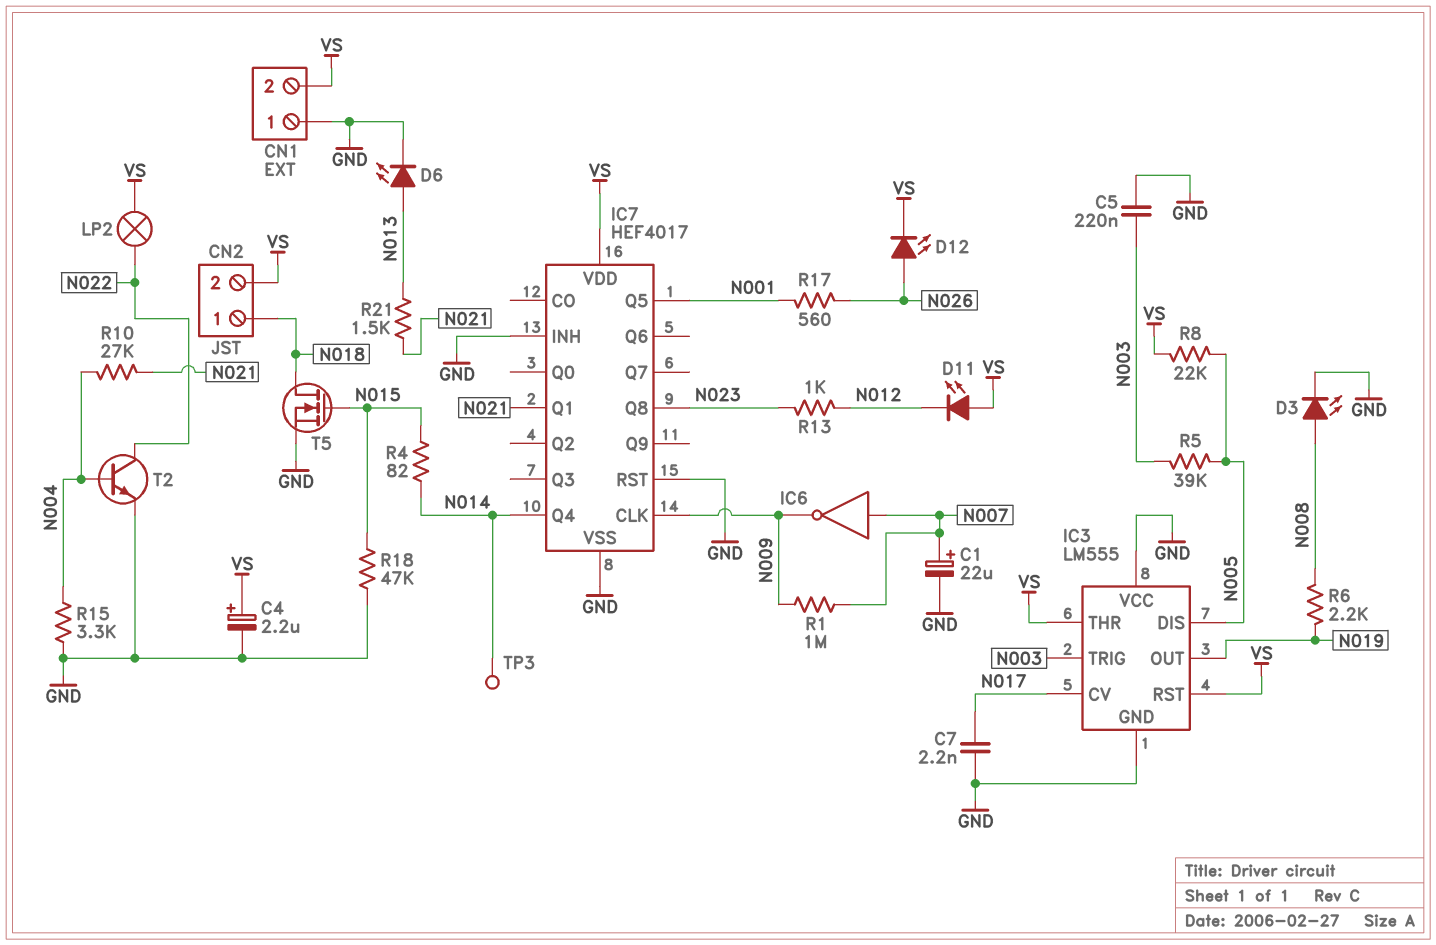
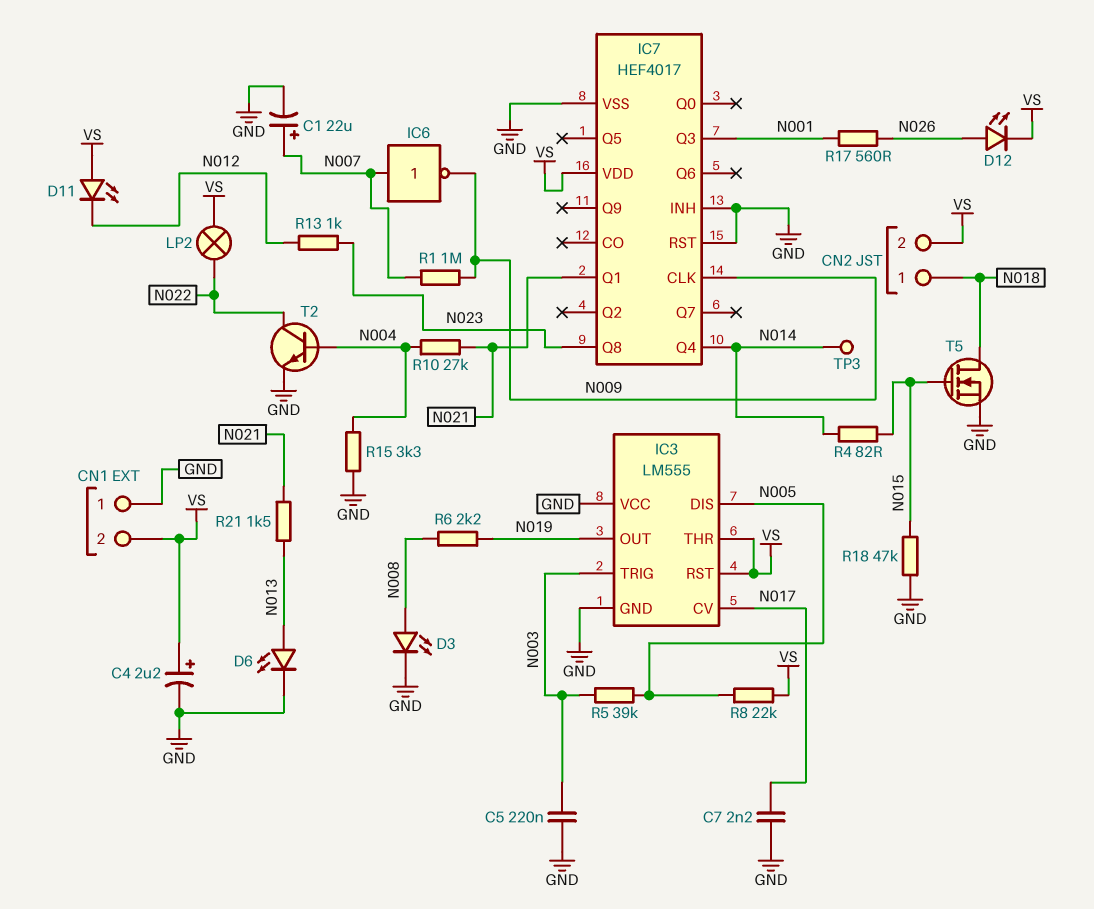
IC7 pin Q3: none -> N001
IC7 pin Q5: N001 -> none

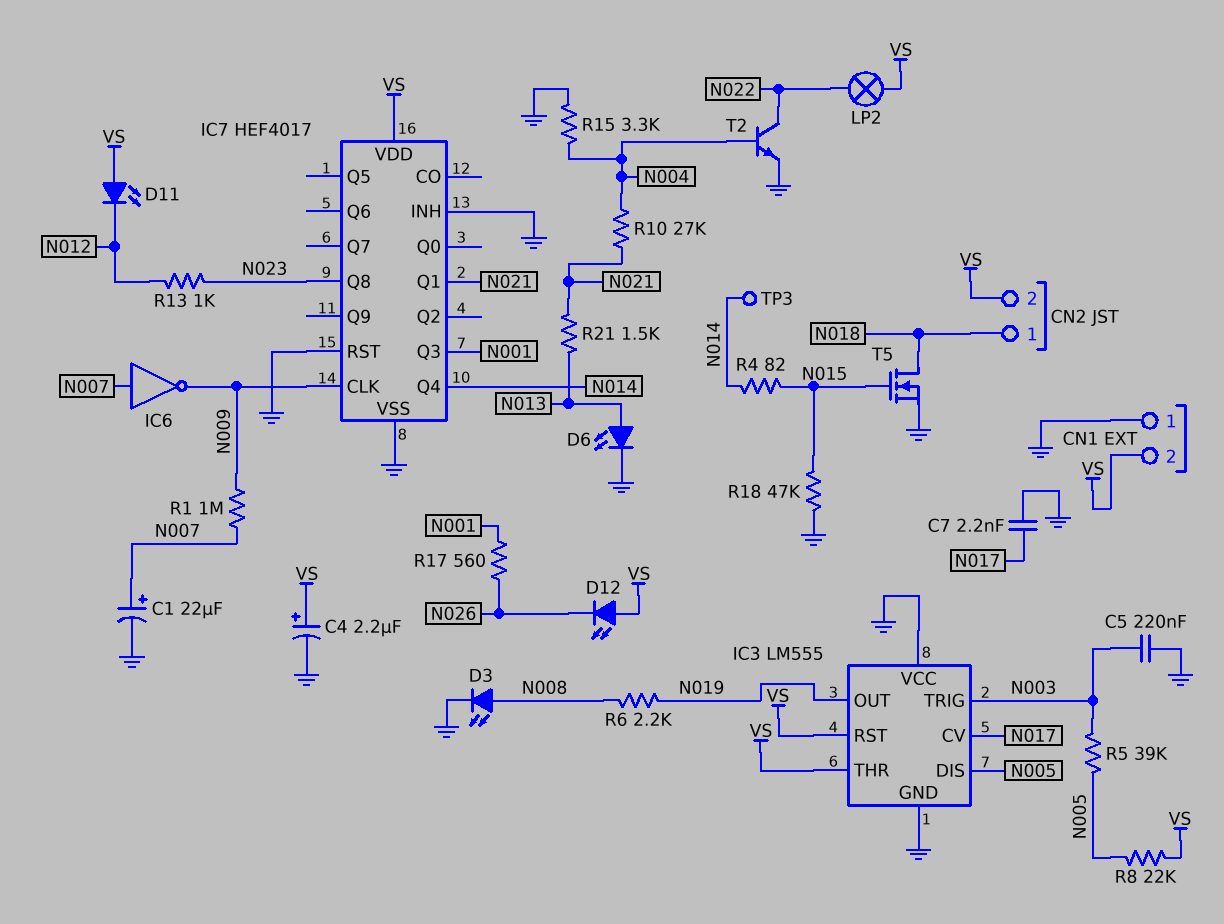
D12: LED (A N026, K VS) -> LED (A VS, K N026)

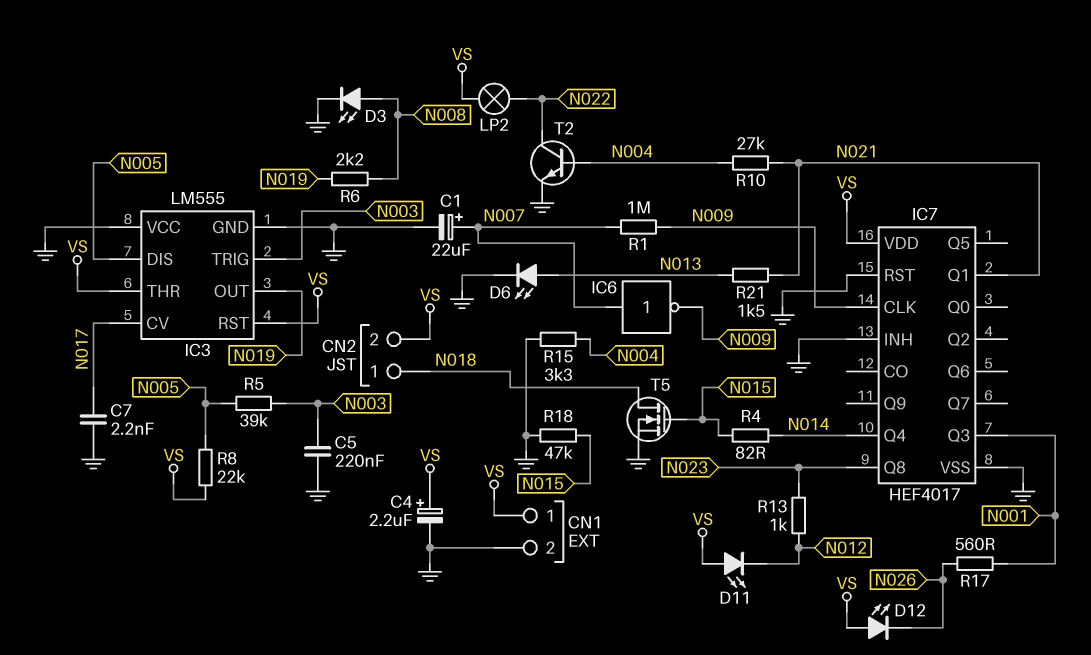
CN1 pin 1: GND -> VS
CN1 pin 2: VS -> GND
TP3: test point (N014) -> none

